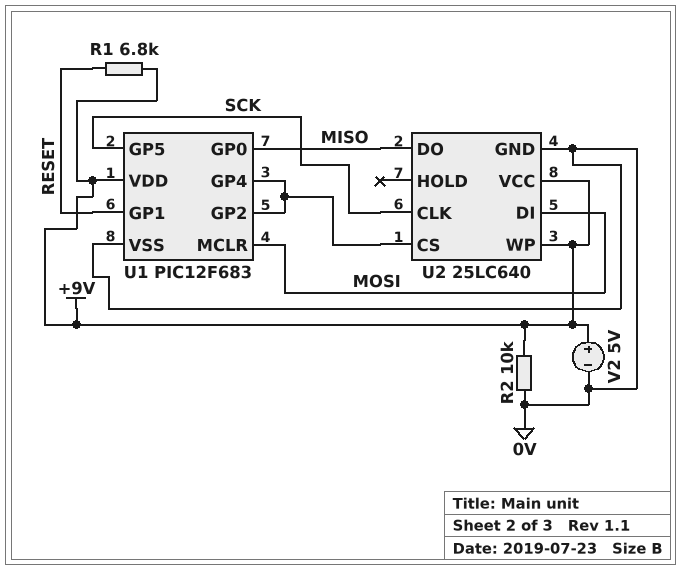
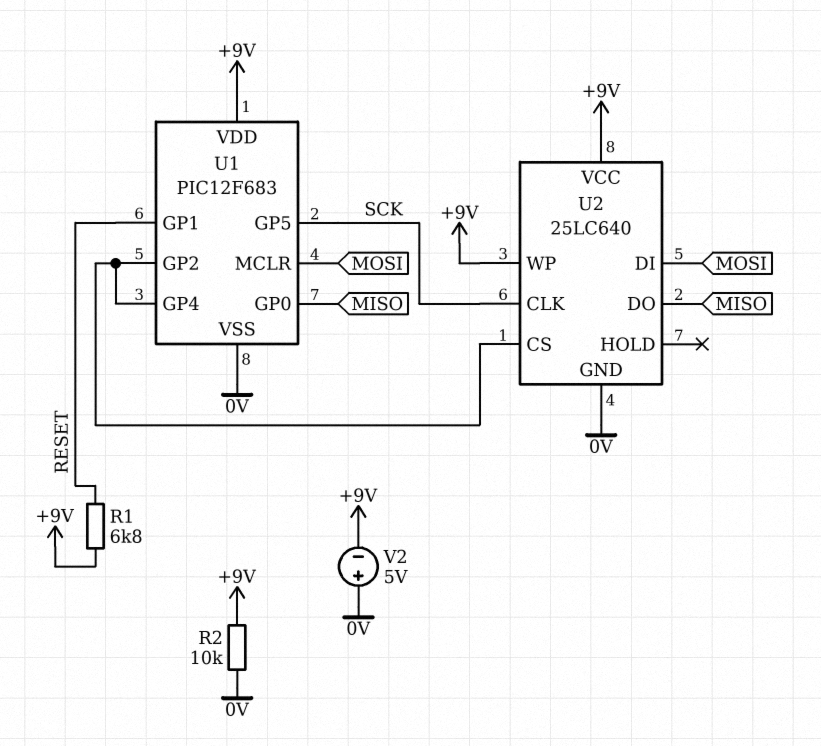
V2: 5V (plus +9V, minus 0V) -> 5V (plus 0V, minus +9V)

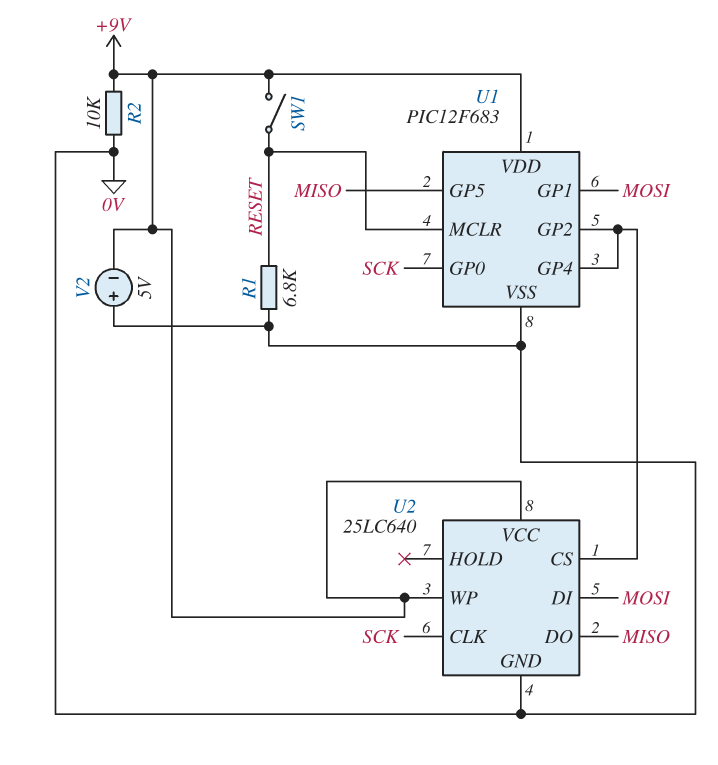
R1: 6.8k (+9V, RESET) -> 6.8k (0V, RESET)
SW1: none -> switch (+9V, RESET)
U1 pin GP0: MISO -> SCK
U1 pin GP1: RESET -> MOSI
U1 pin GP5: SCK -> MISO
U1 pin MCLR: MOSI -> RESET

